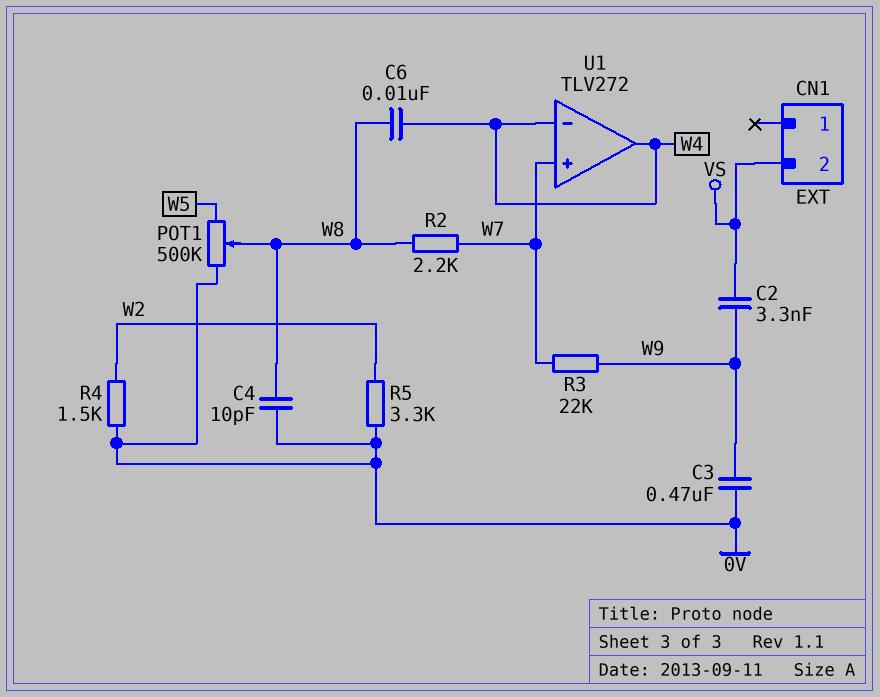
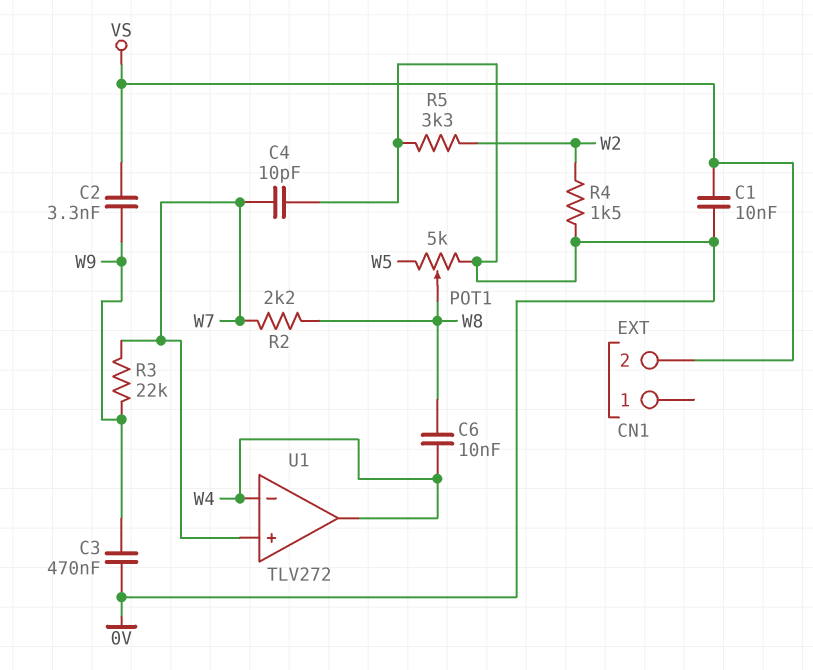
C1: none -> 10nF (0V, VS)
C4: 10pF (0V, W8) -> 10pF (0V, W7)
POT1: 500k (0V, W5, wiper W8) -> 5k (0V, W5, wiper W8)

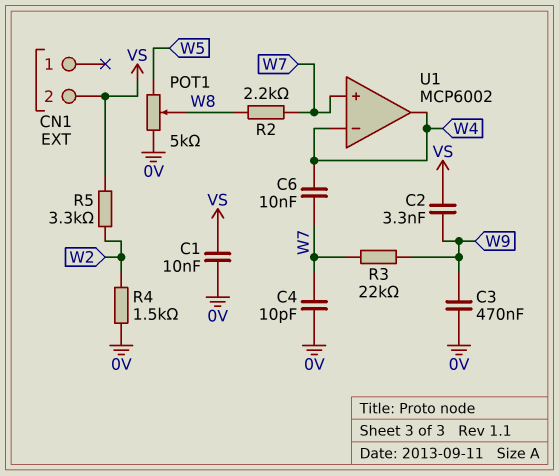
C6: 10nF (W4, W8) -> 10nF (W4, W7)
R5: 3.3k (0V, W2) -> 3.3k (VS, W2)
U1: TLV272 -> MCP6002

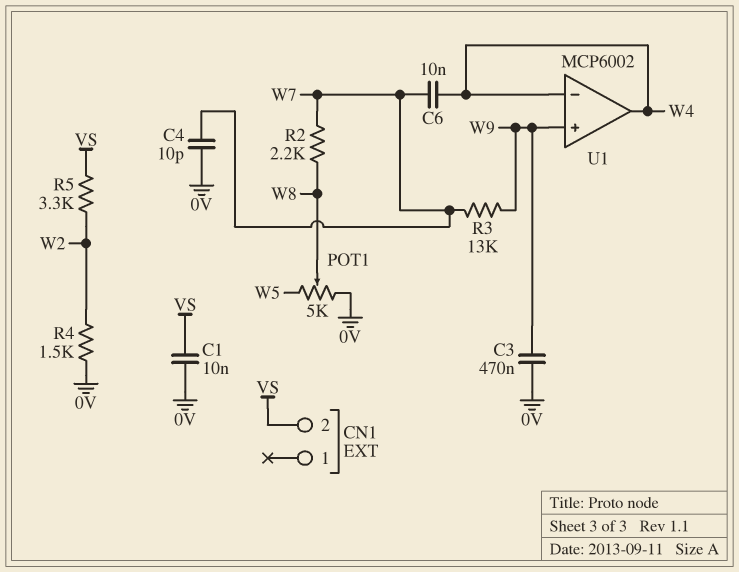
C2: 3.3nF (VS, W9) -> none
R3: 22k (W7, W9) -> 13k (W7, W9)
U1 pin in+: W7 -> W9

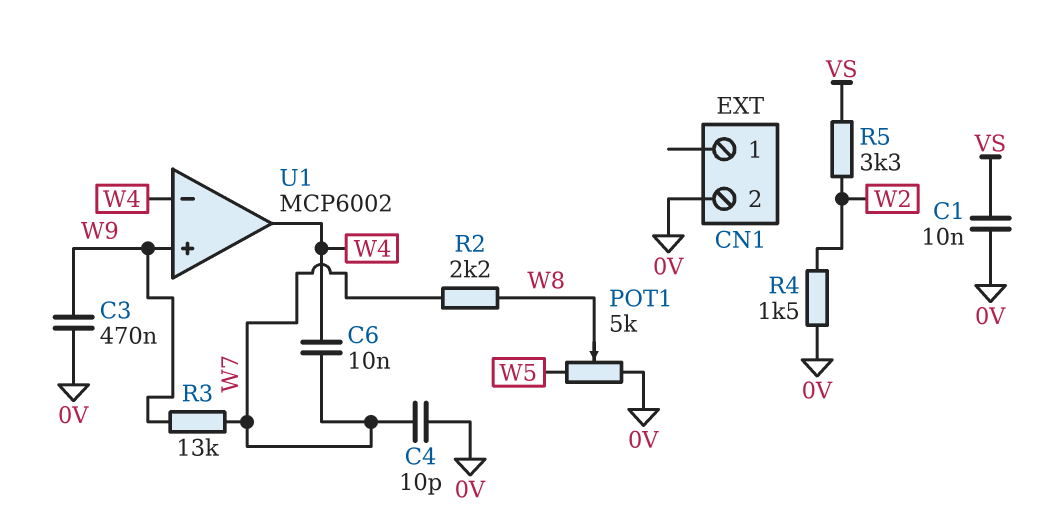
CN1 pin 2: VS -> 0V

